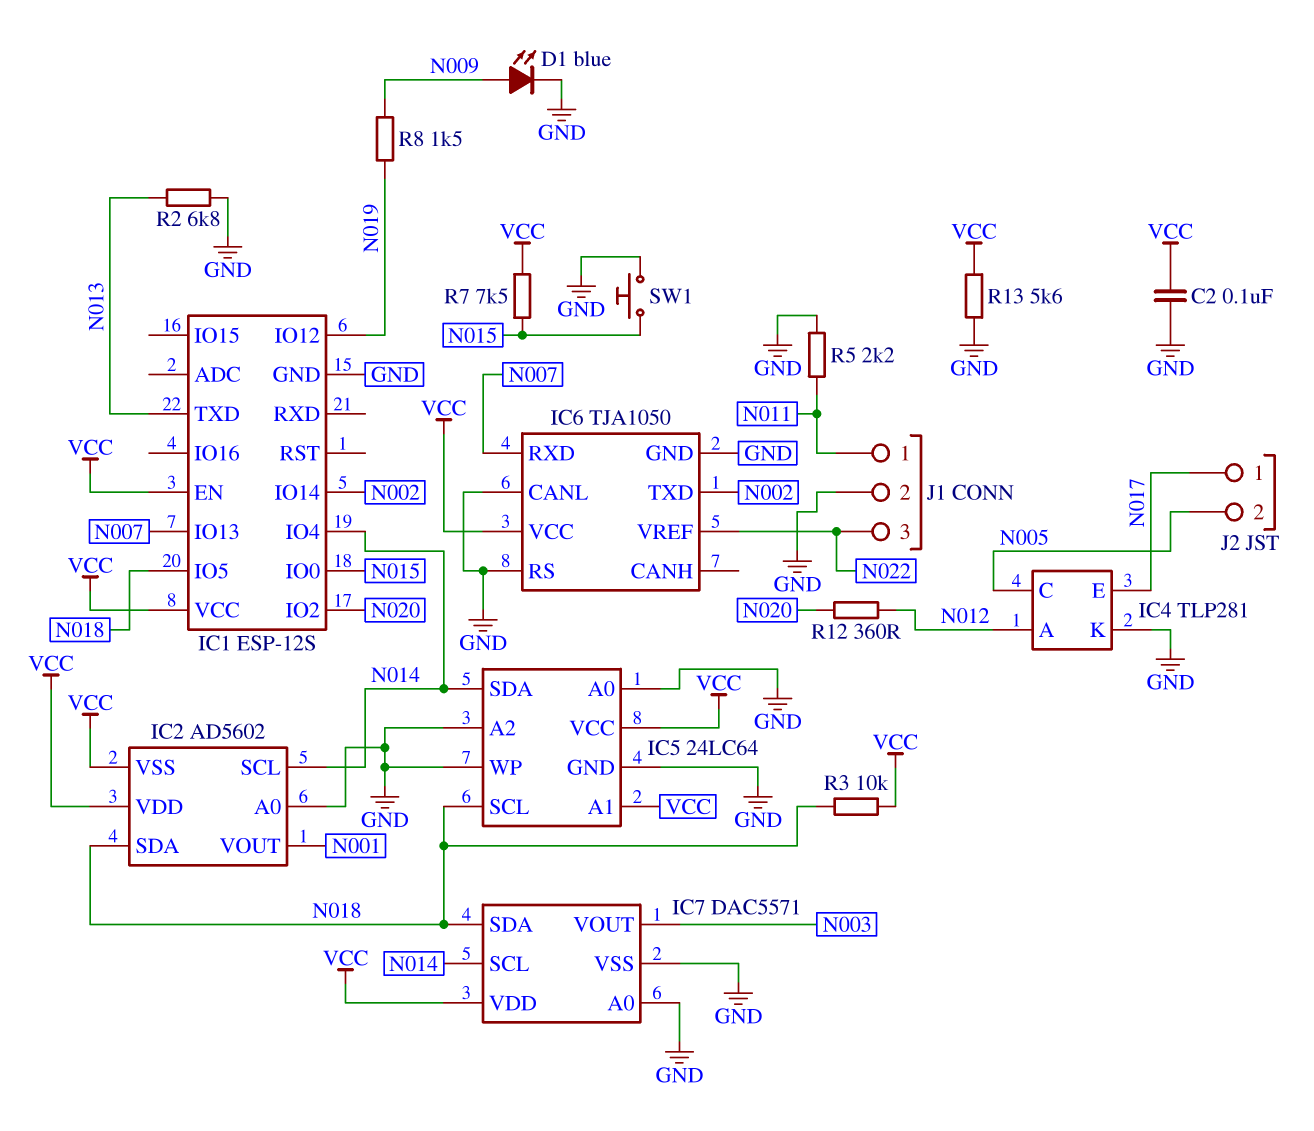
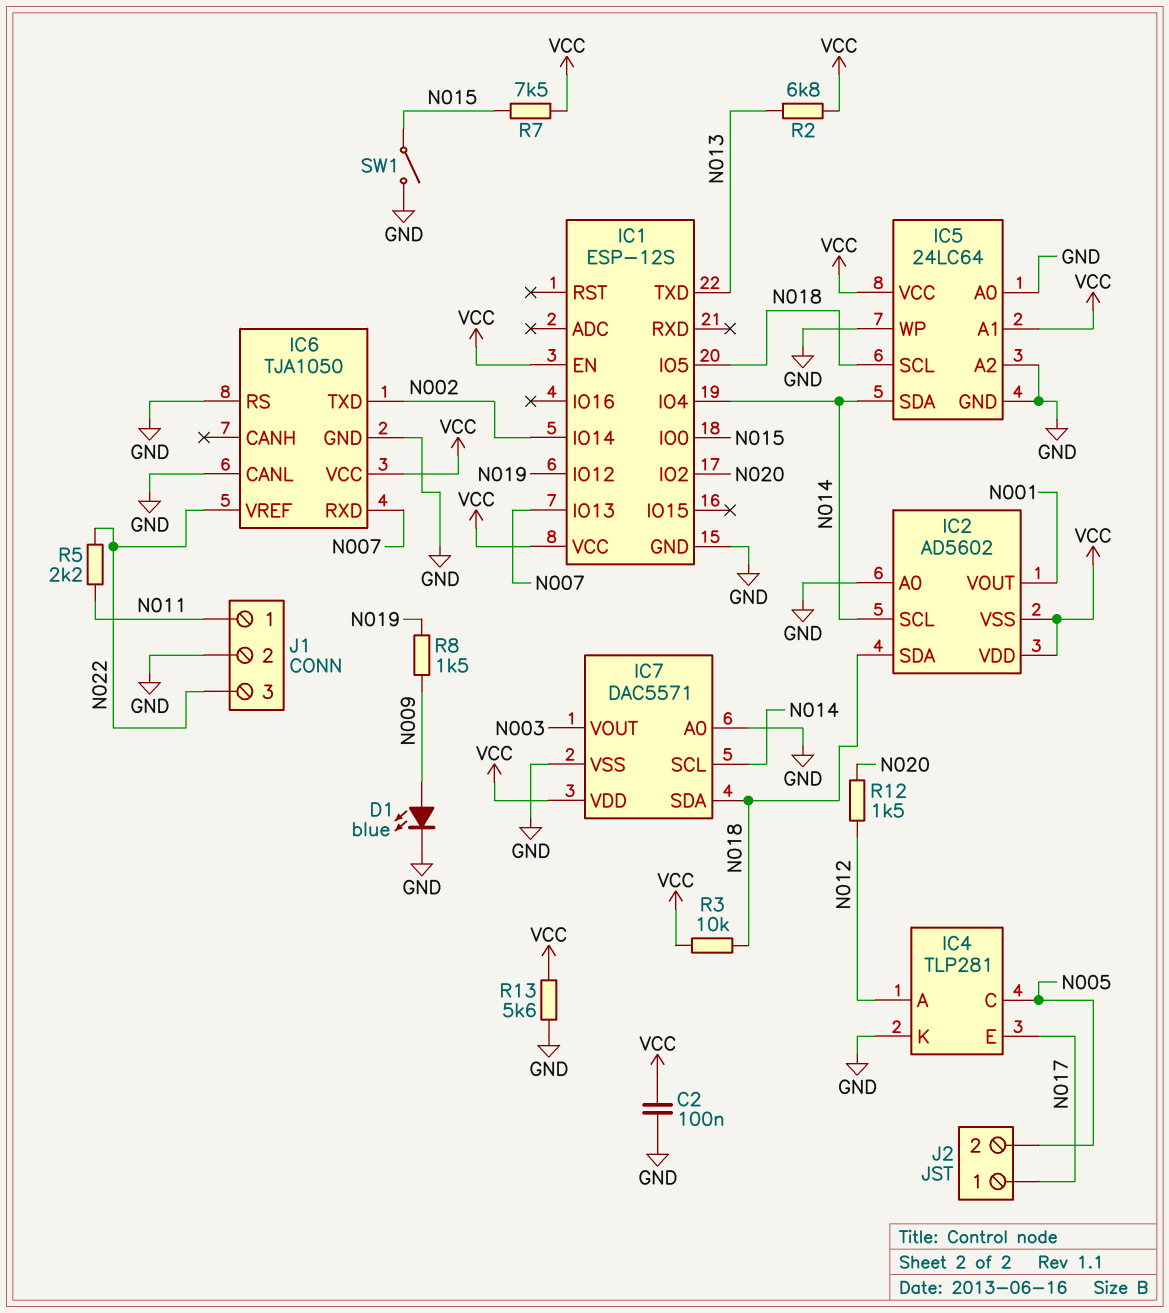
R2: 6.8k (GND, N013) -> 6.8k (N013, VCC)
R5: 2.2k (GND, N011) -> 2.2k (N011, N022)
R12: 360 (N012, N020) -> 1.5k (N012, N020)
SW1: button (GND, N015) -> switch (GND, N015)

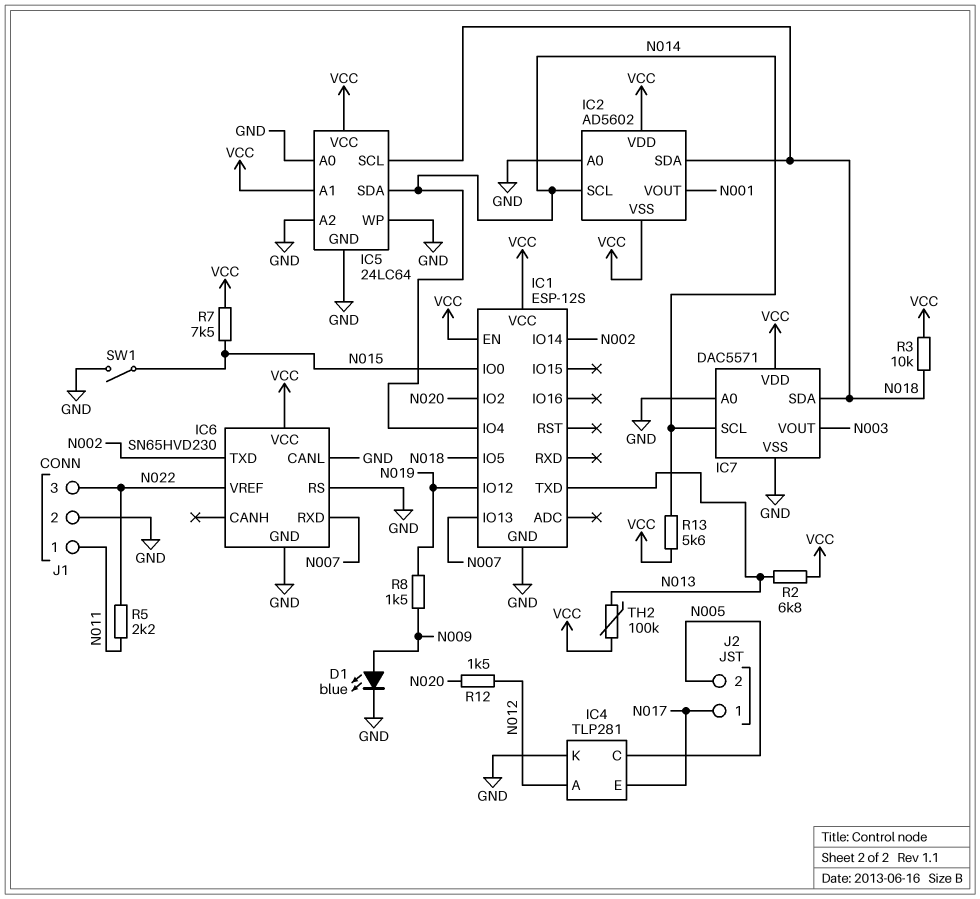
C2: 100nF (GND, VCC) -> none
IC6: TJA1050 -> SN65HVD230
R13: 5.6k (GND, VCC) -> 5.6k (N014, VCC)
TH2: none -> 100k (N013, VCC)

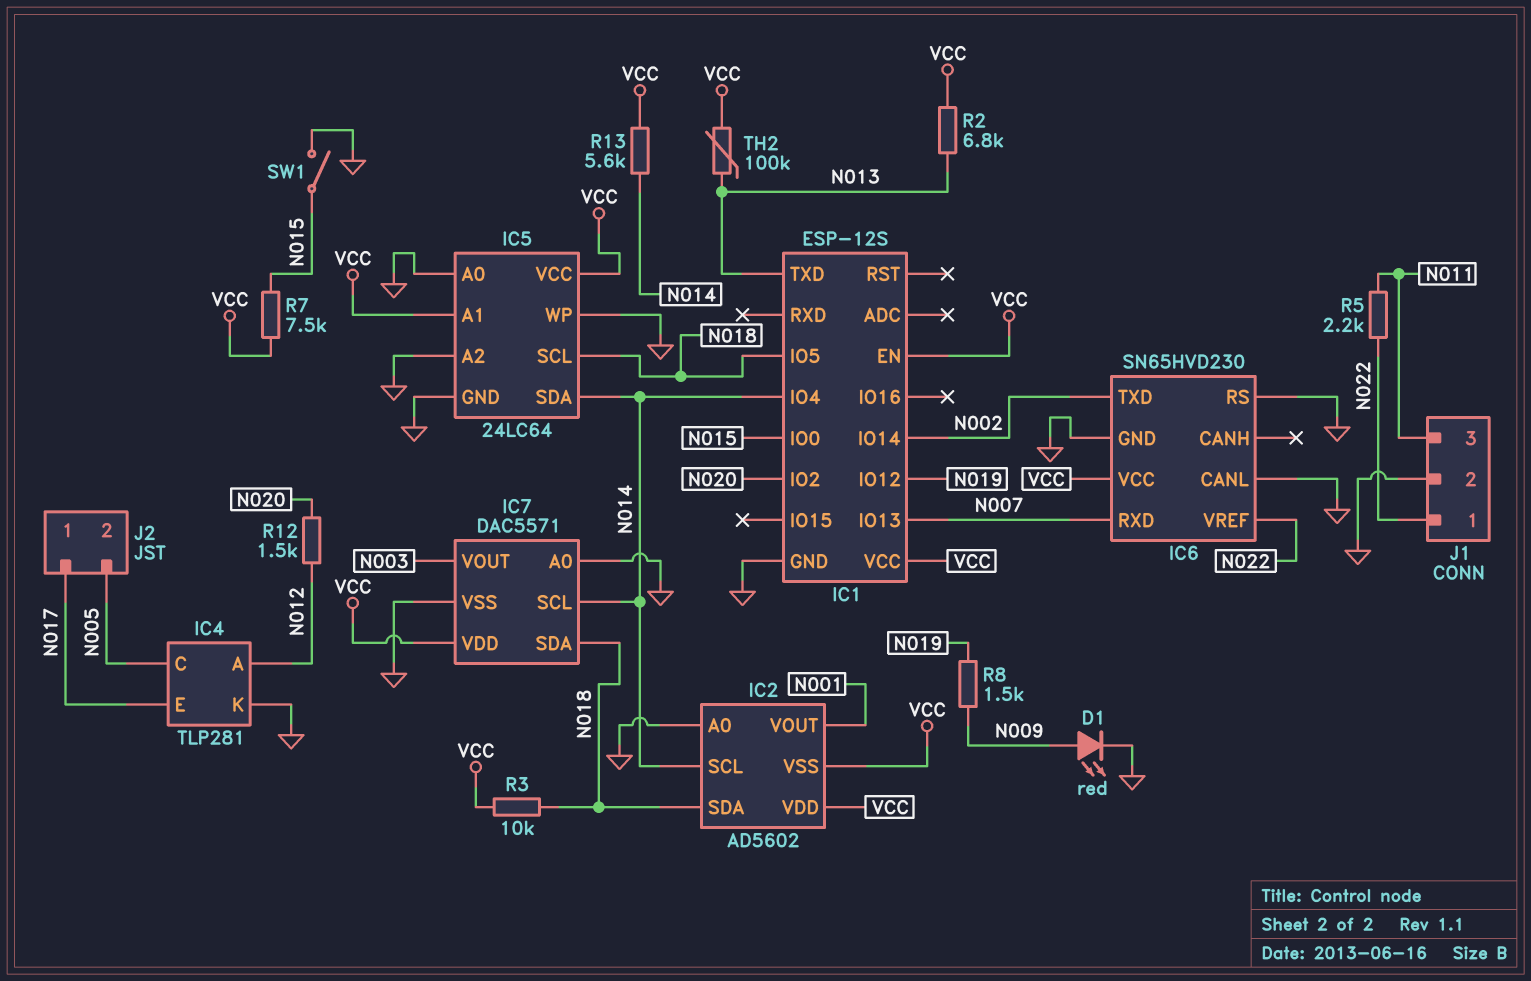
D1: LED blue (A N009, K GND) -> LED red (A N009, K GND)
J1 pin 1: N011 -> N022
J1 pin 3: N022 -> N011

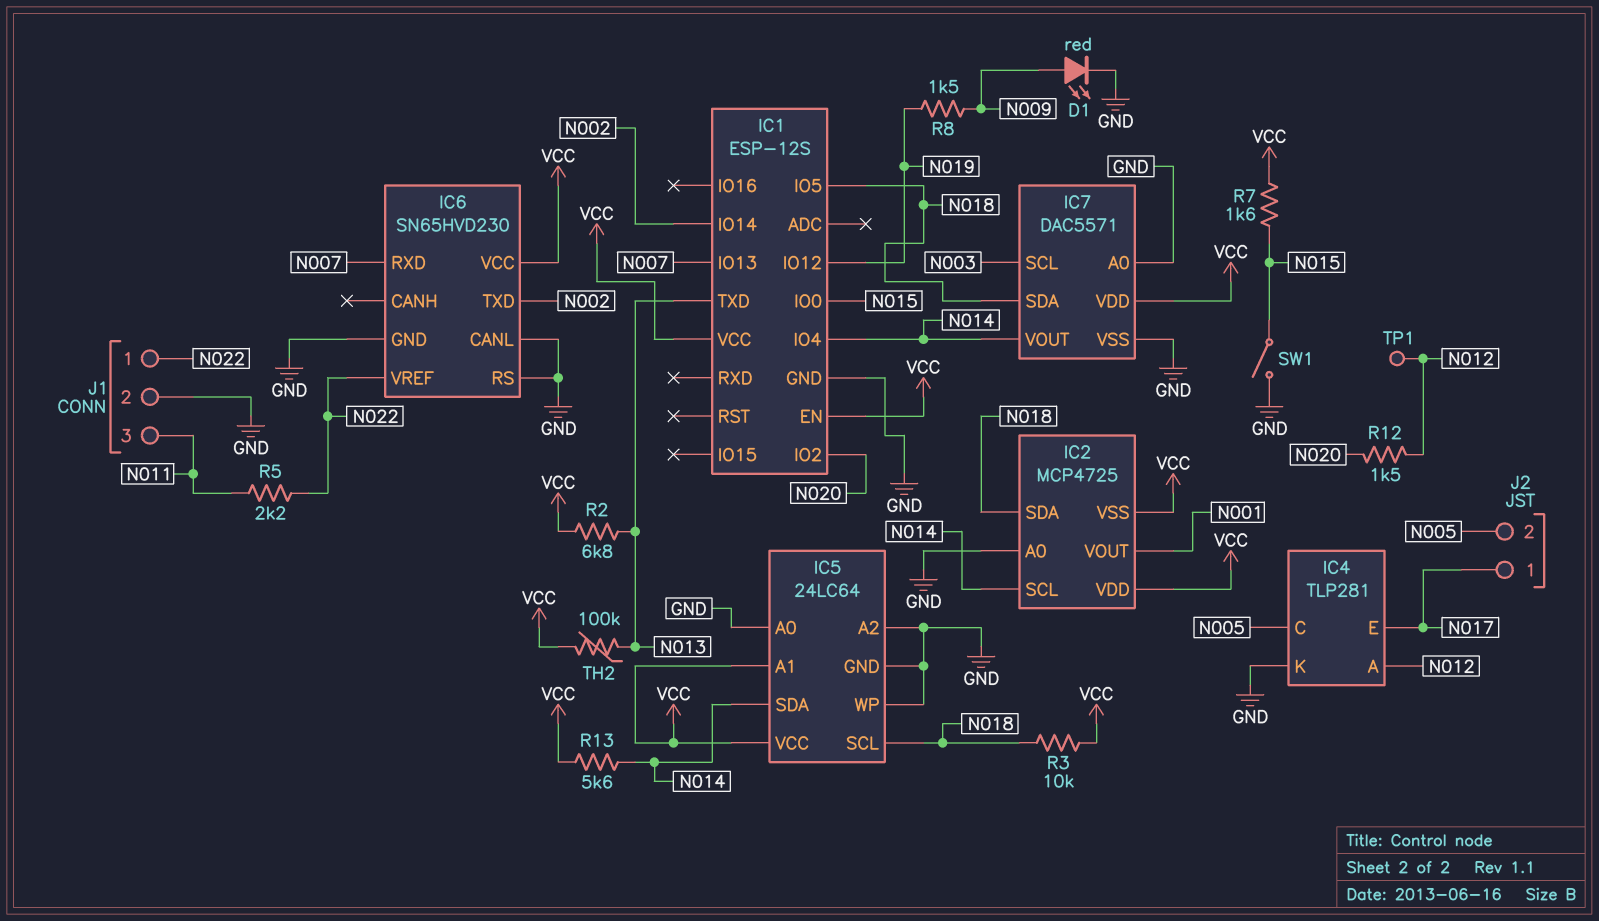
IC2: AD5602 -> MCP4725
IC7 pin SCL: N014 -> N003
IC7 pin VOUT: N003 -> N014
R7: 7.5k (N015, VCC) -> 1.6k (N015, VCC)
TP1: none -> test point (N012)

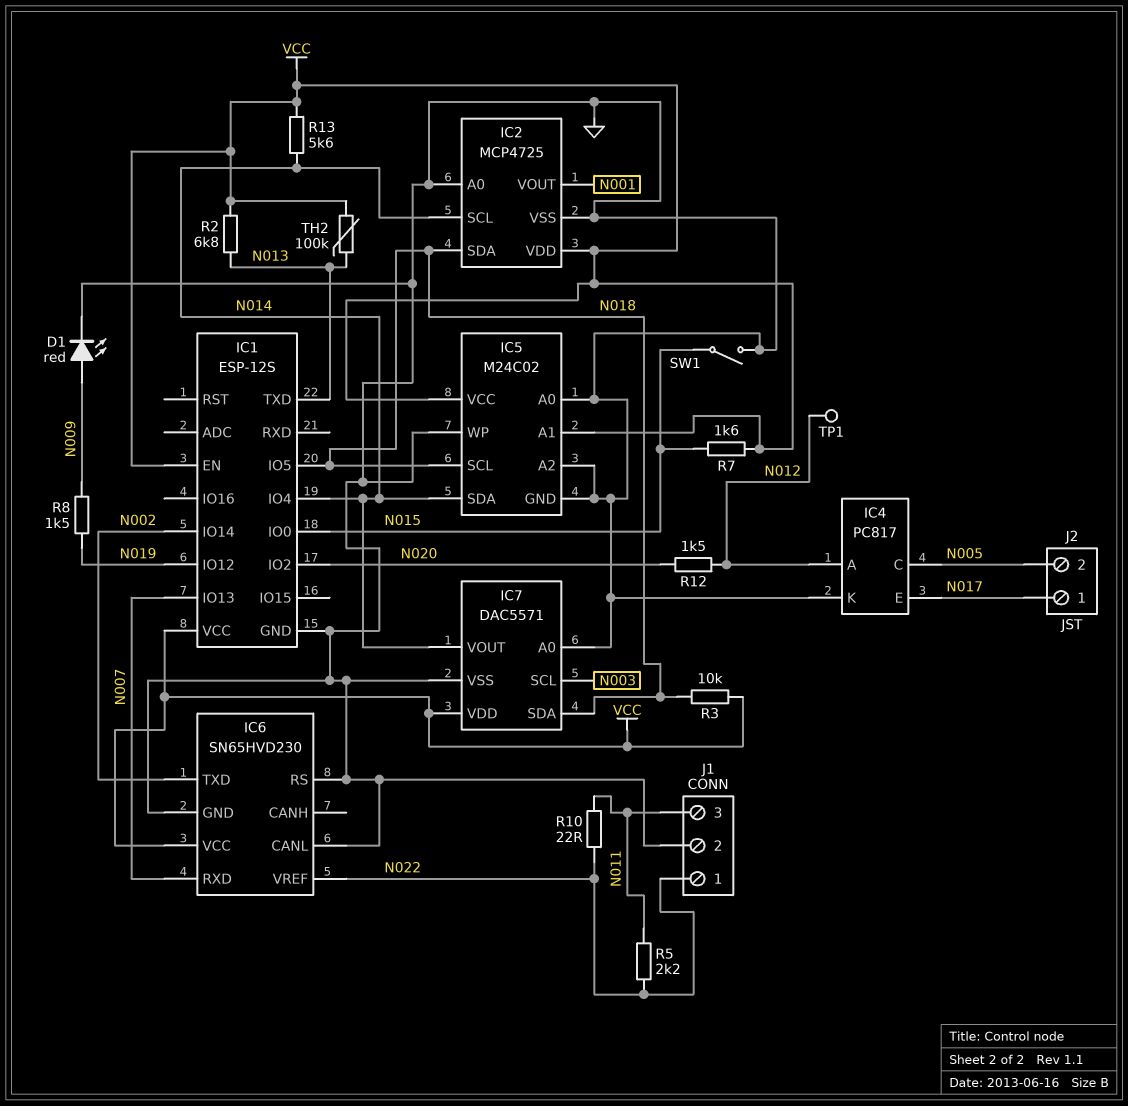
IC2 pin VSS: VCC -> GND
IC4: TLP281 -> PC817
IC5: 24LC64 -> M24C02
R10: none -> 22 (N011, N022)

